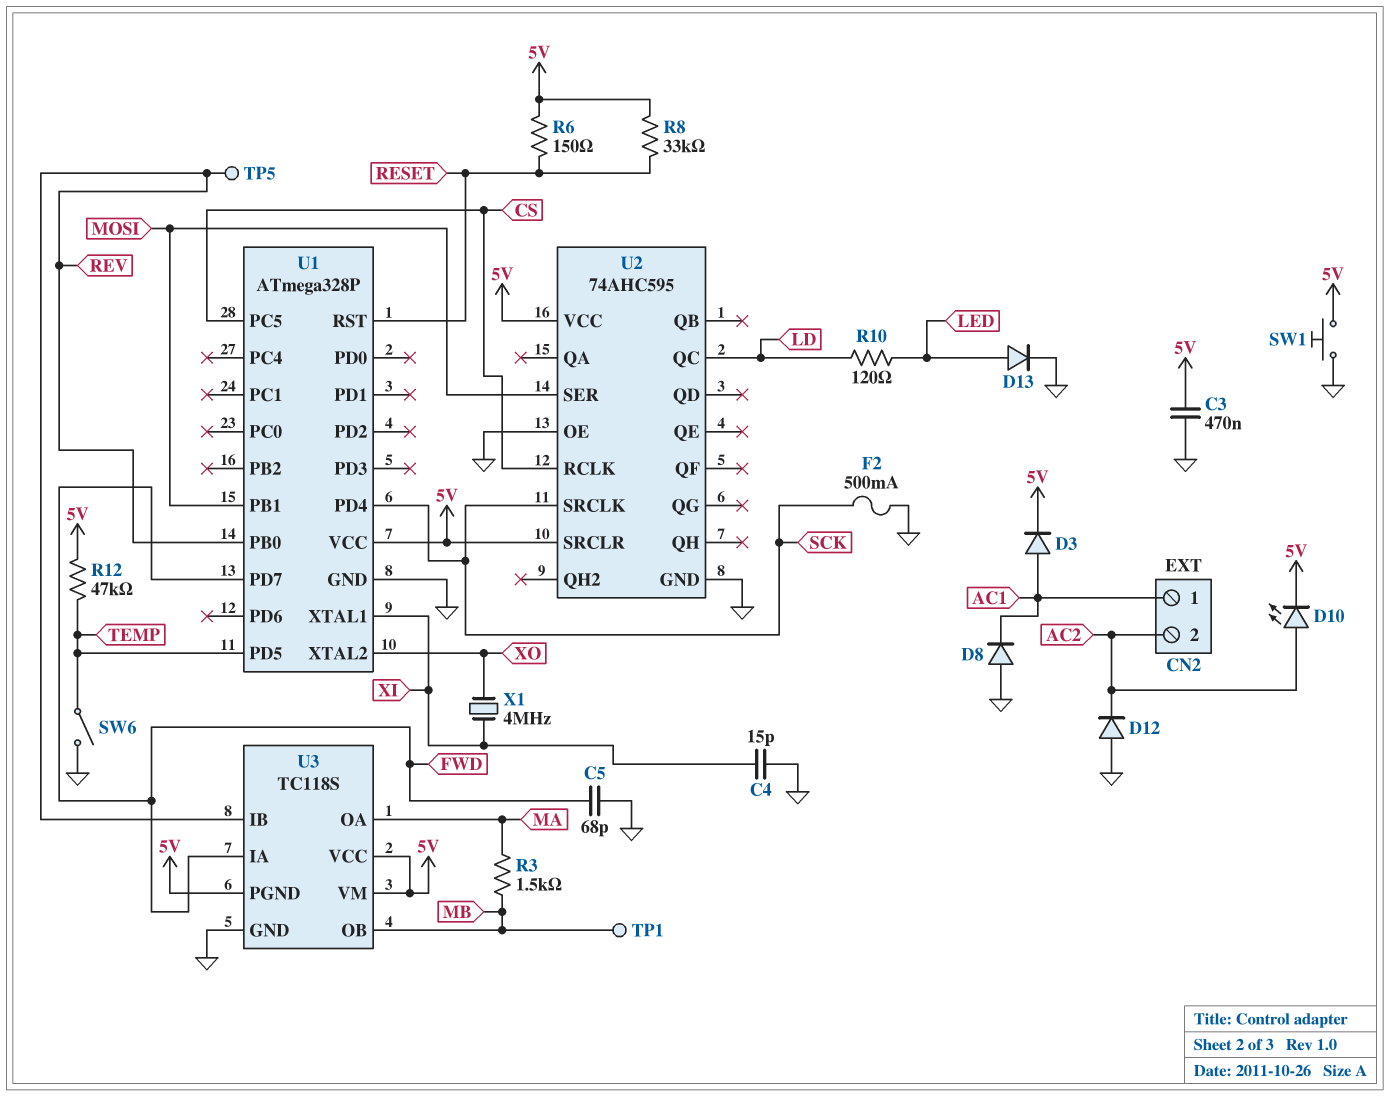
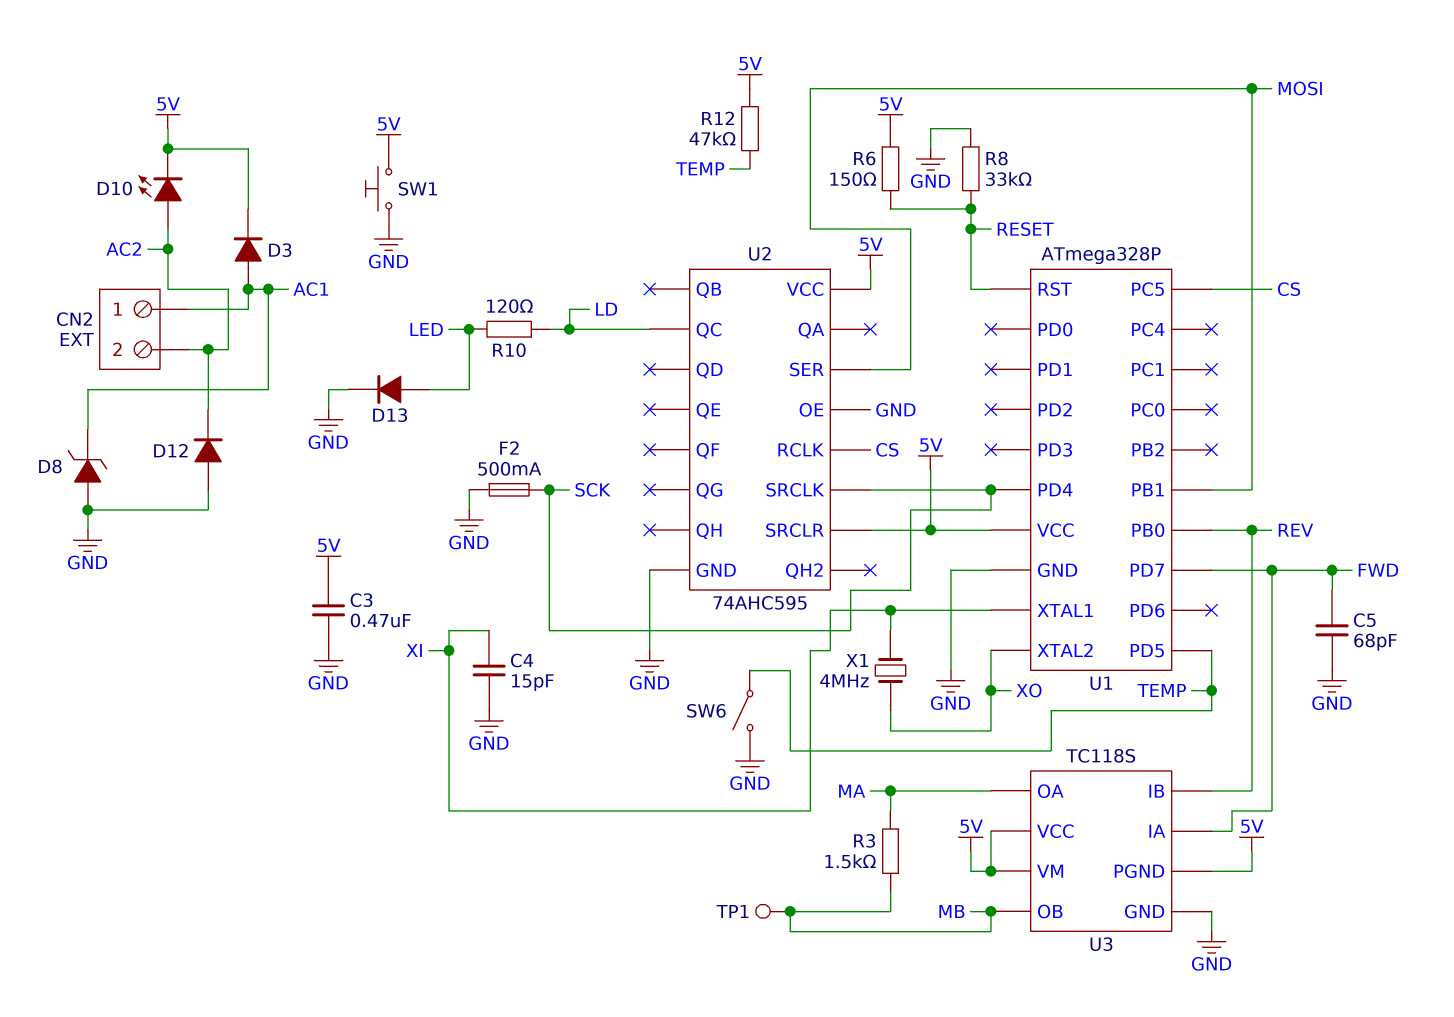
D8: diode (A GND, K AC1) -> zener (A GND, K AC1)
R8: 33k (5V, RESET) -> 33k (GND, RESET)
TP5: test point (REV) -> none

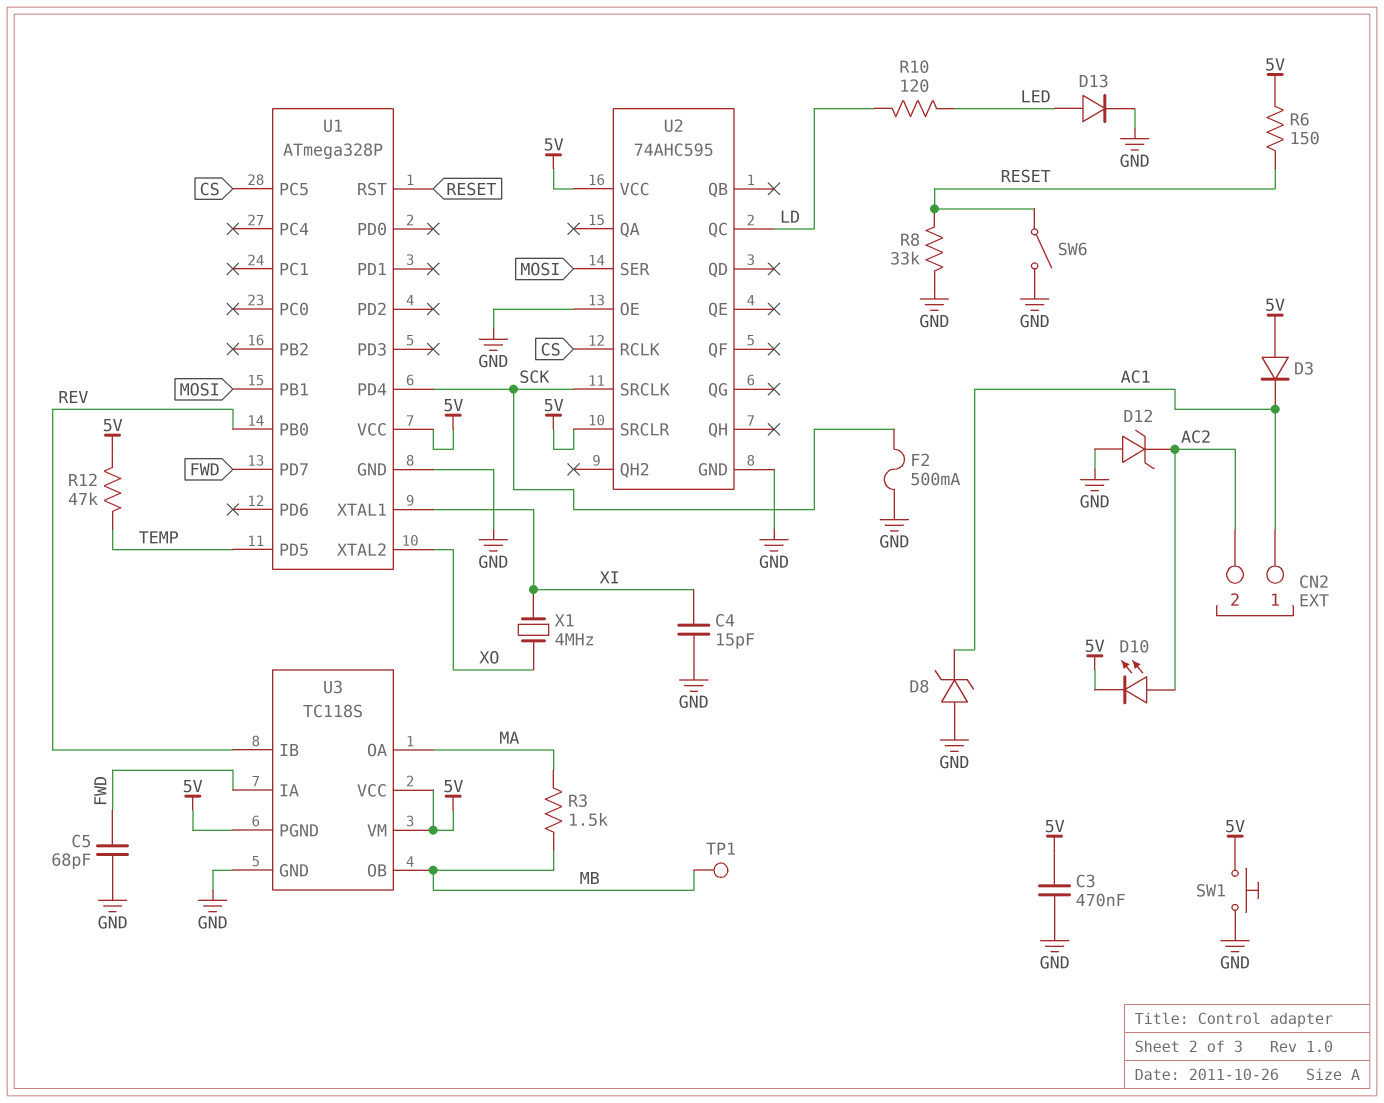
D3: diode (A AC1, K 5V) -> diode (A 5V, K AC1)
D12: diode (A GND, K AC2) -> zener (A GND, K AC2)
SW6: switch (GND, TEMP) -> switch (GND, RESET)

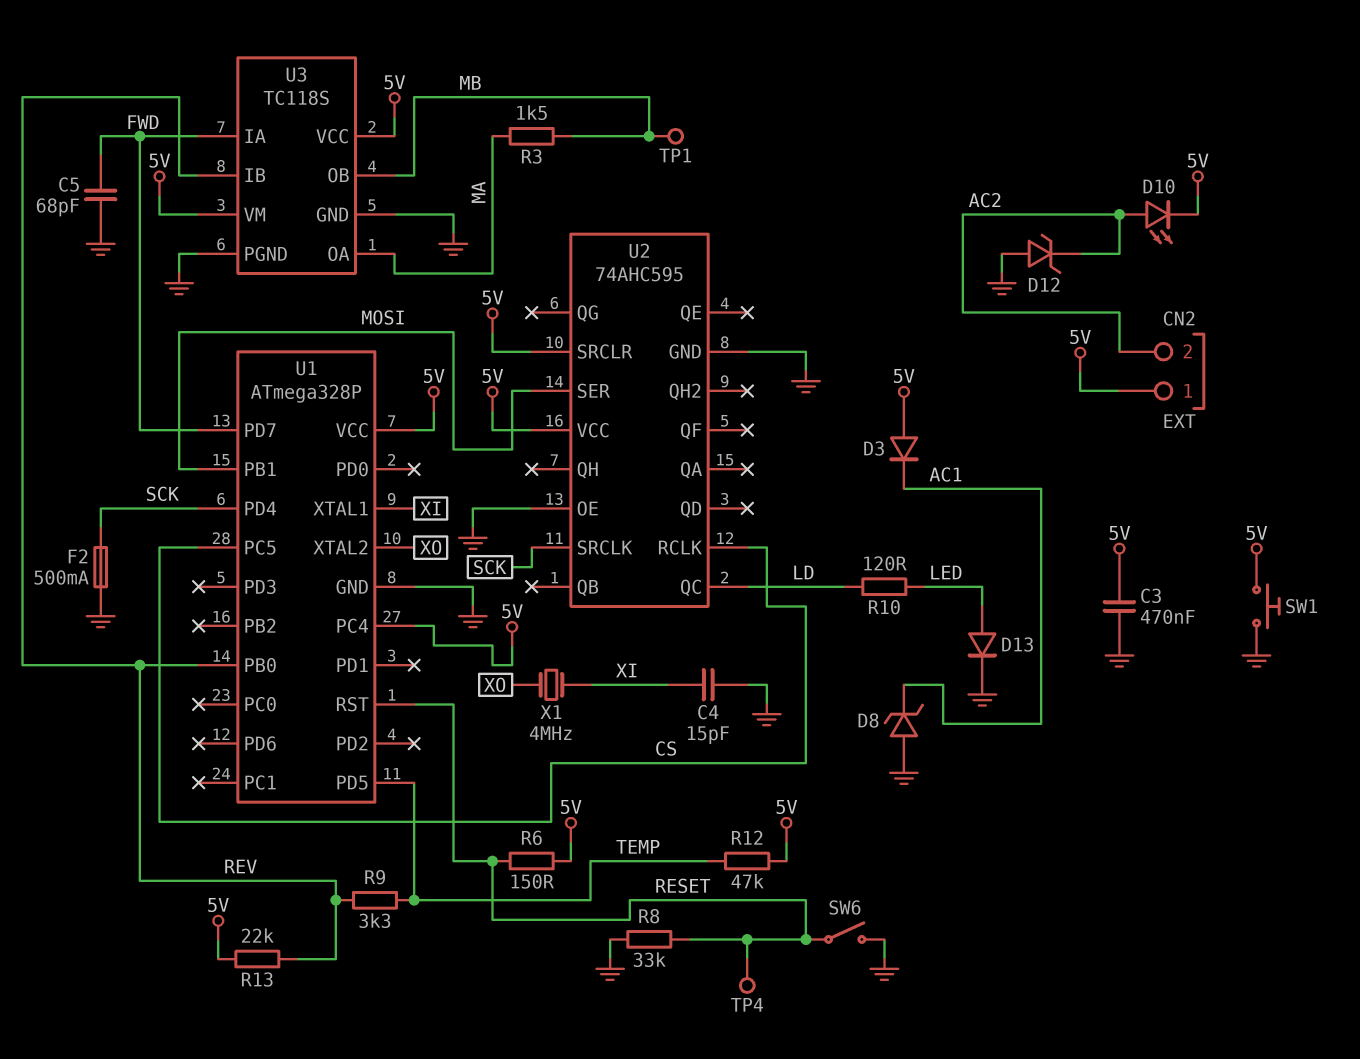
CN2 pin 1: AC1 -> 5V
R9: none -> 3.3k (REV, TEMP)
R13: none -> 22k (5V, REV)
TP4: none -> test point (RESET)
U1 pin PC4: none -> 5V
U3 pin PGND: 5V -> GND

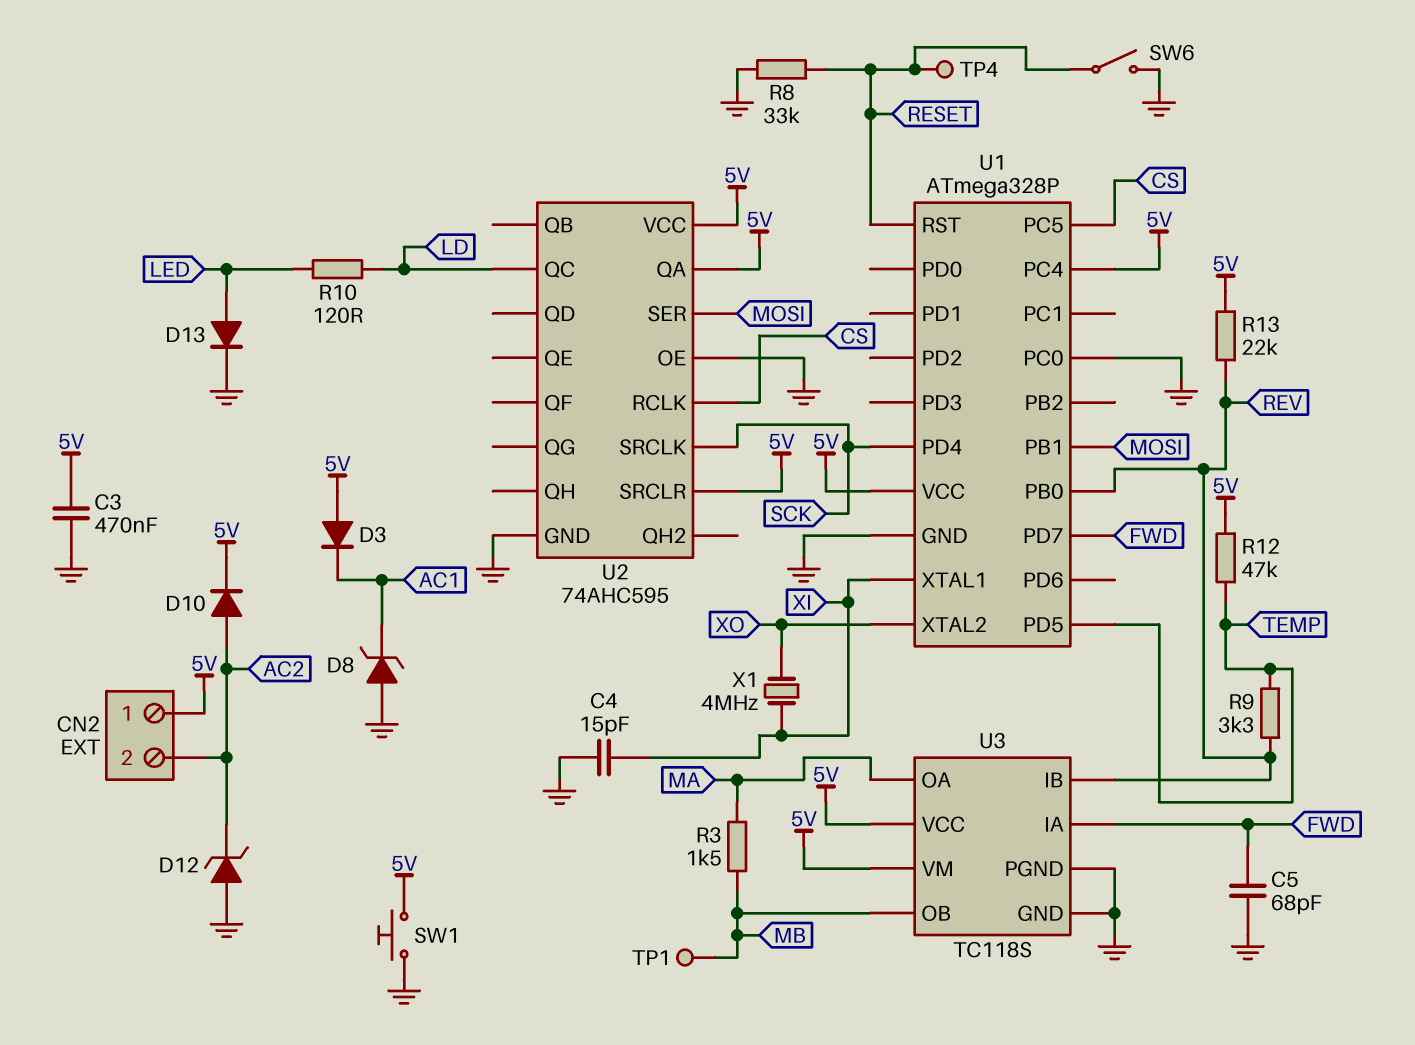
D10: LED (A AC2, K 5V) -> diode (A AC2, K 5V)
F2: 500mA (GND, SCK) -> none
R6: 150 (5V, RESET) -> none
U1 pin PC0: none -> GND
U2 pin QA: none -> 5V

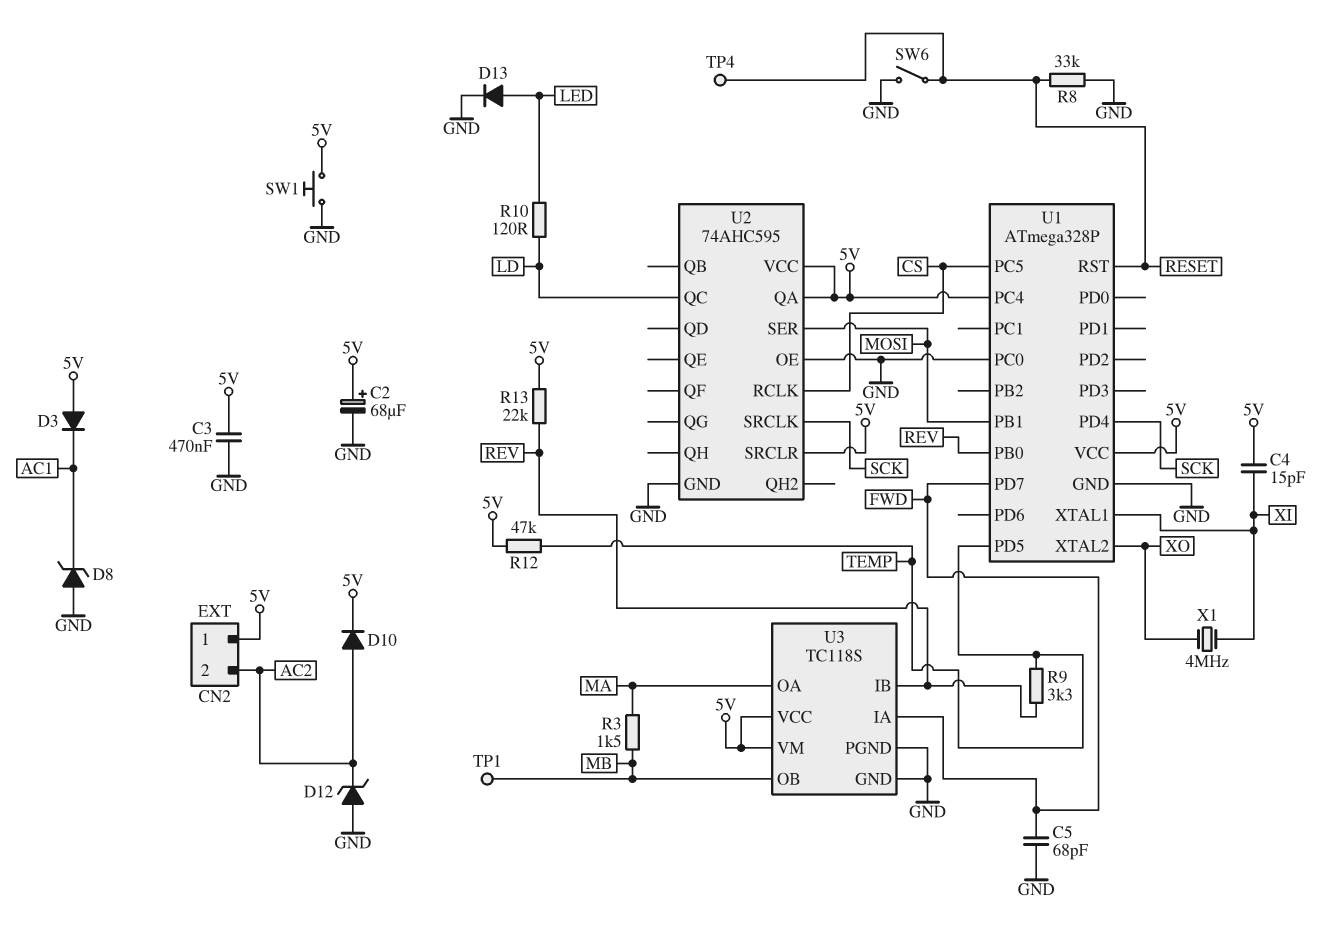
C2: none -> 68uF (plus 5V, minus GND)
C4: 15pF (GND, XI) -> 15pF (5V, XI)

